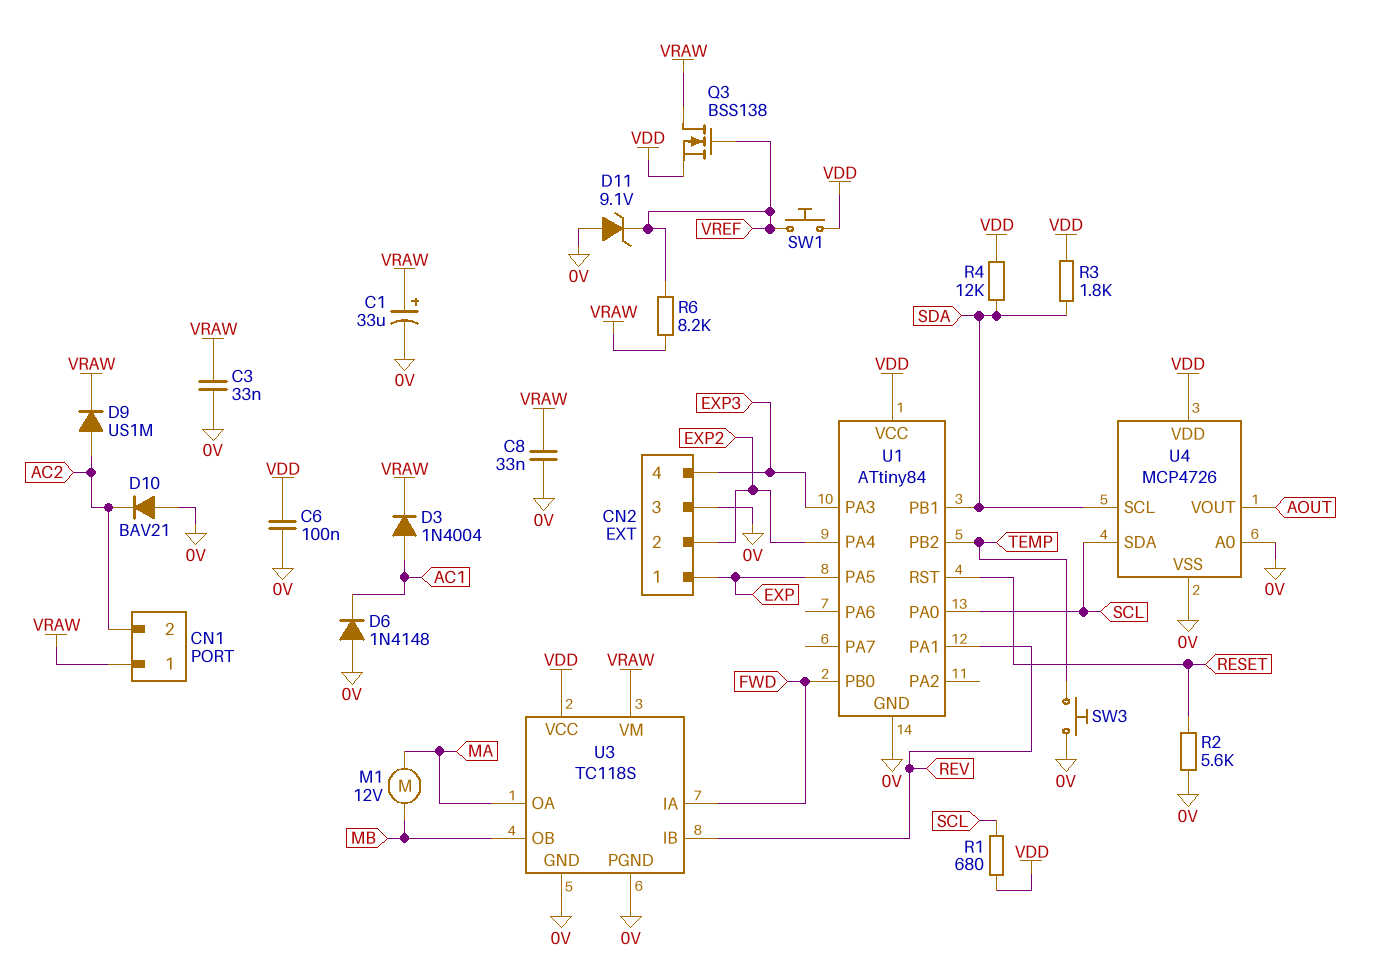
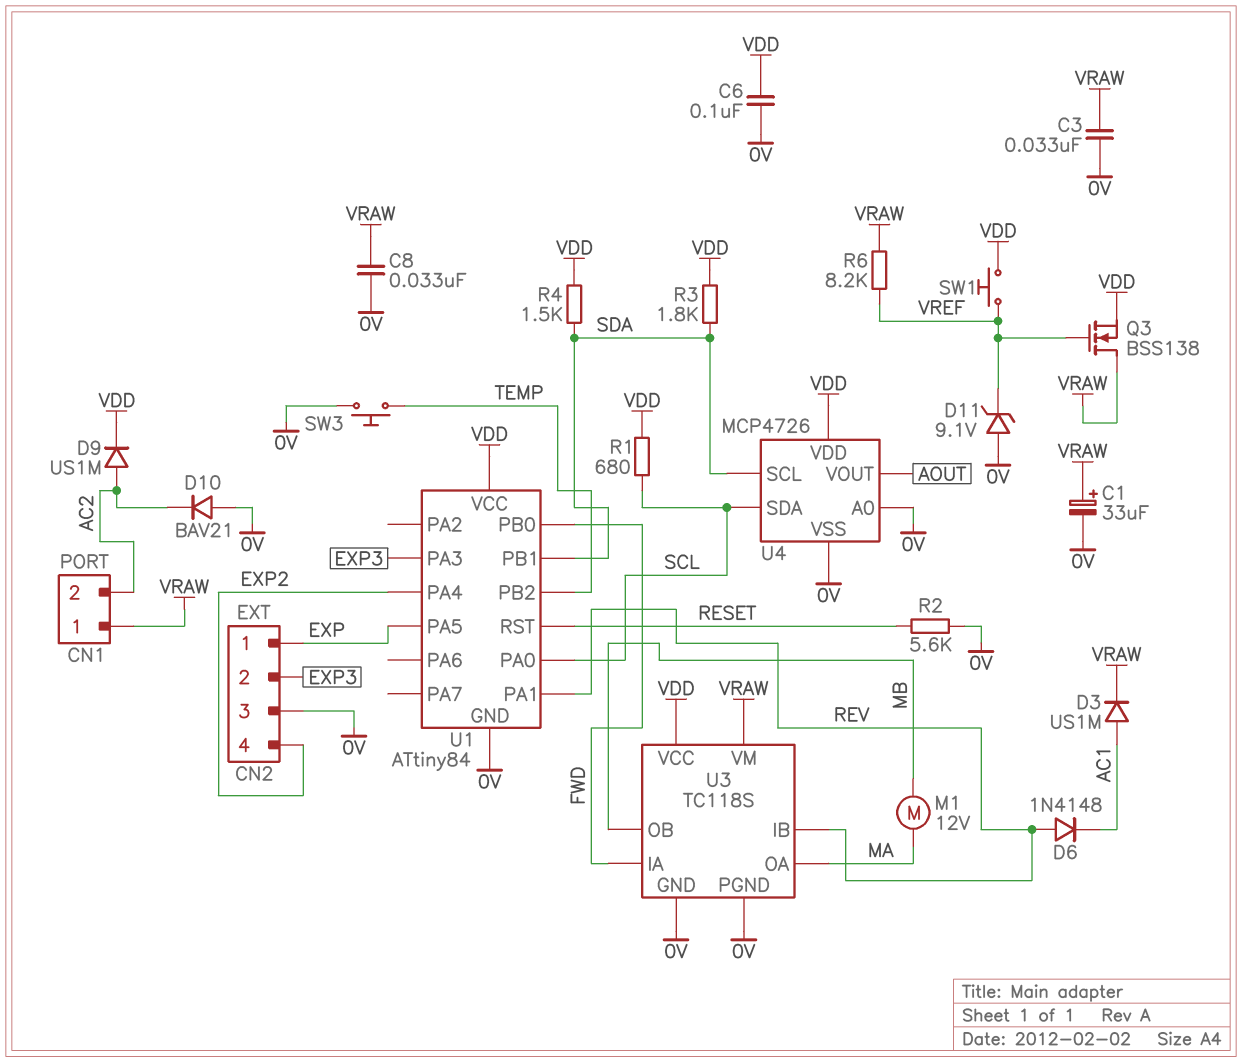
CN2 pin 2: EXP2 -> EXP3
CN2 pin 4: EXP3 -> EXP2
D3: diode 1N4004 (A AC1, K VRAW) -> diode US1M (A AC1, K VRAW)
D6: diode 1N4148 (A 0V, K AC1) -> diode 1N4148 (A REV, K AC1)
D9: diode US1M (A AC2, K VRAW) -> diode US1M (A AC2, K VDD)
R4: 12k (SDA, VDD) -> 1.5k (SDA, VDD)

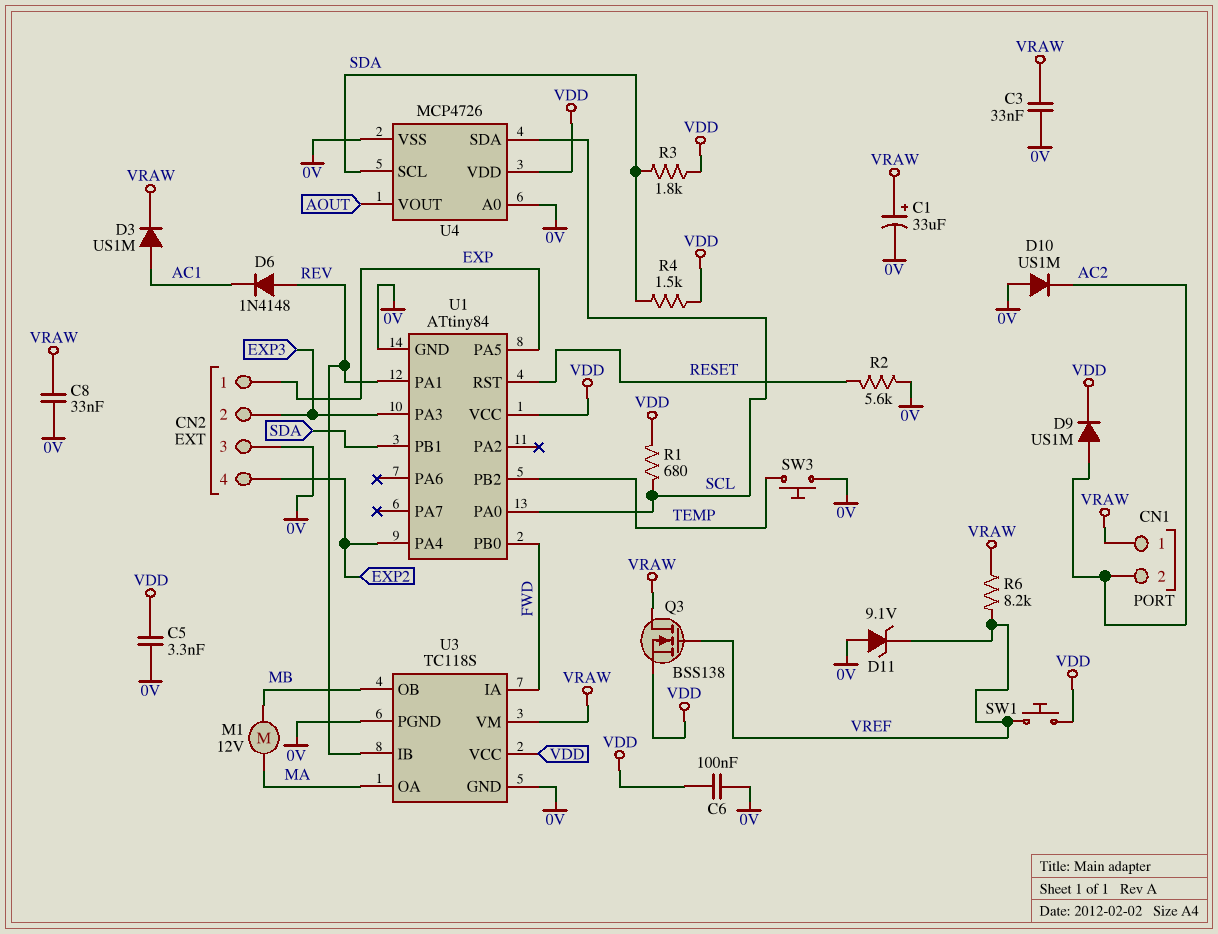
C5: none -> 3.3nF (0V, VDD)
D10: diode BAV21 (A 0V, K AC2) -> diode US1M (A 0V, K AC2)

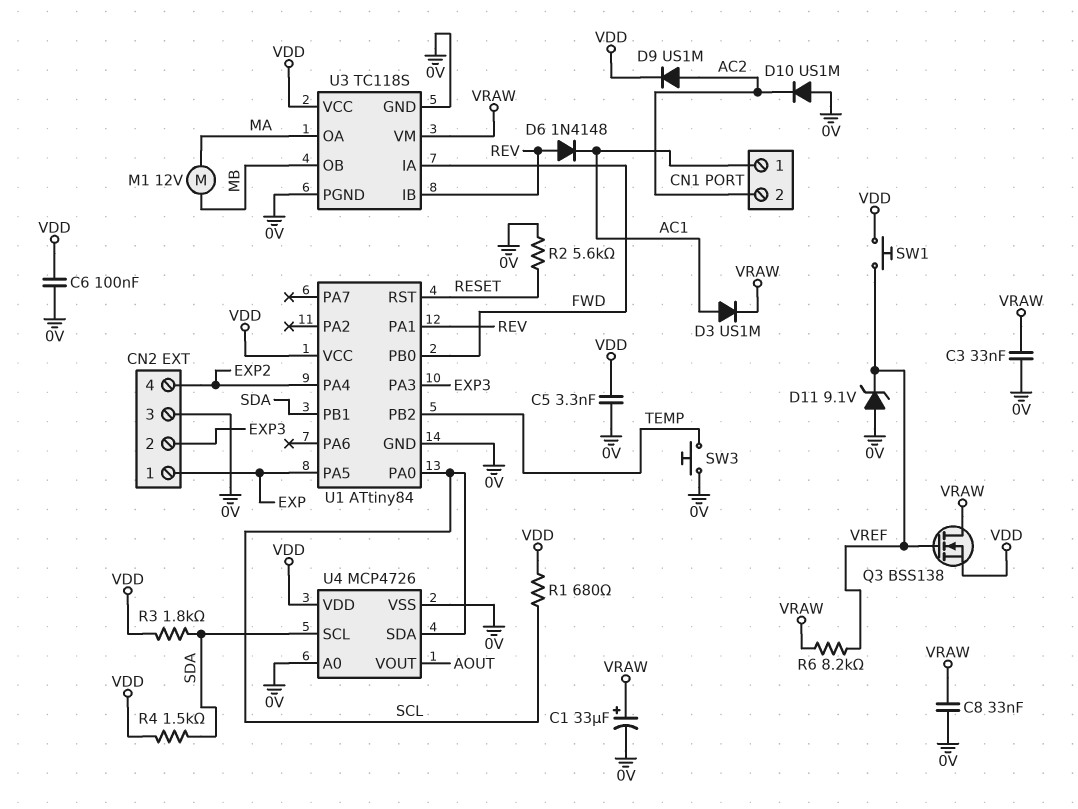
CN1 pin 1: VRAW -> AC1

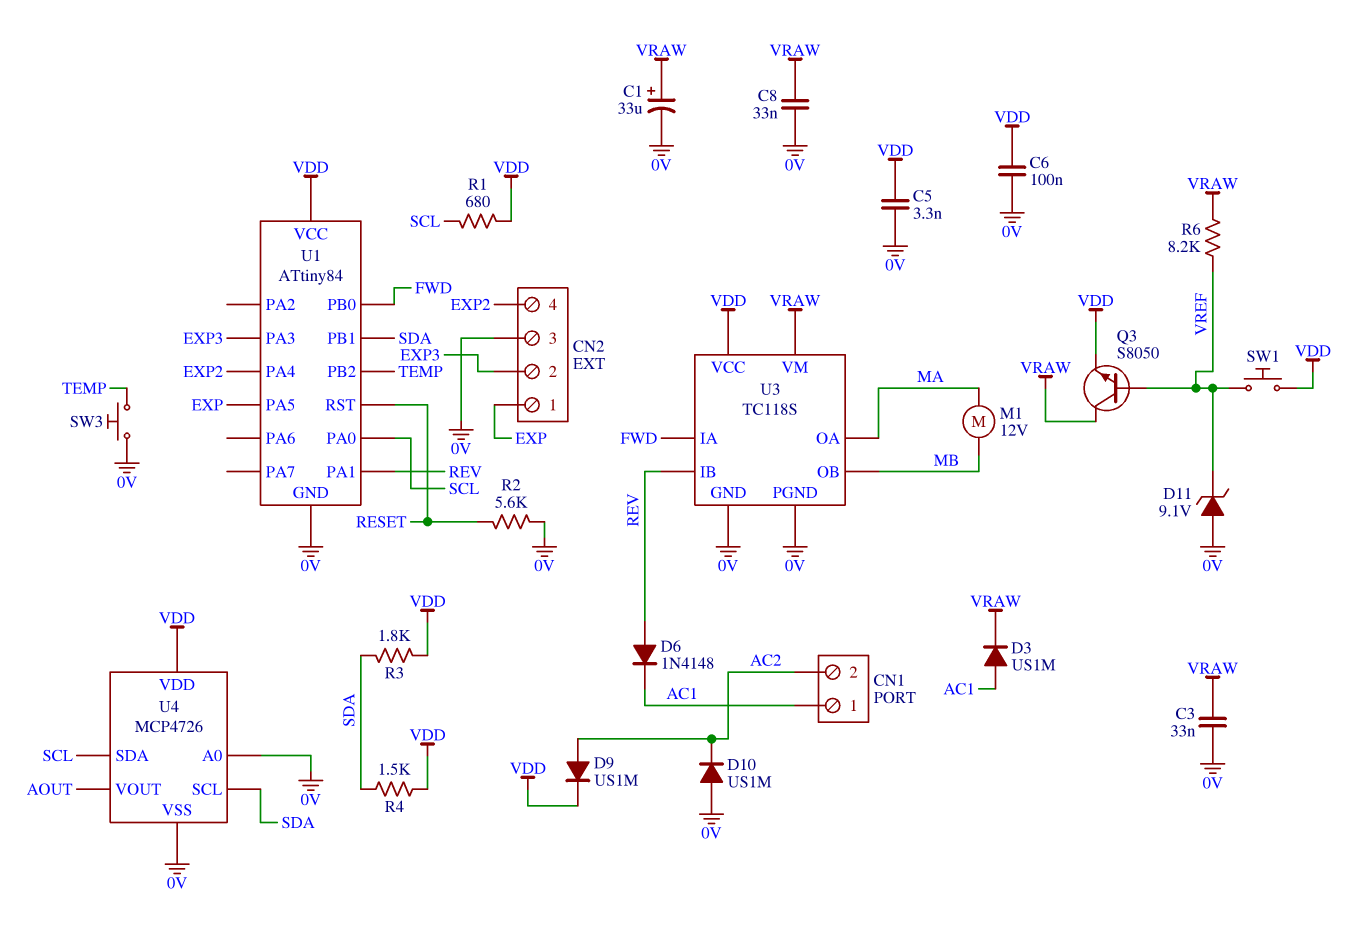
Q3: NMOS BSS138 (G VREF, D VRAW, S VDD) -> NPN S8050 (B VREF, C VRAW, E VDD)

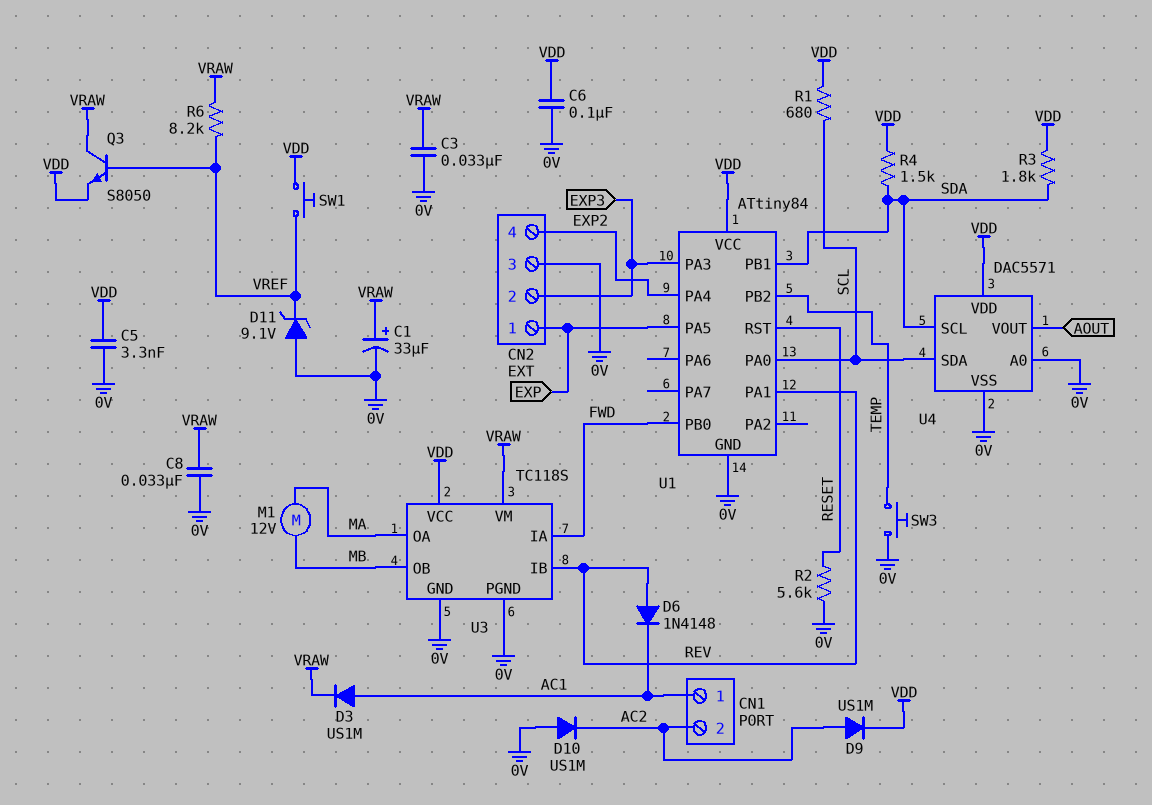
U4: MCP4726 -> DAC5571

